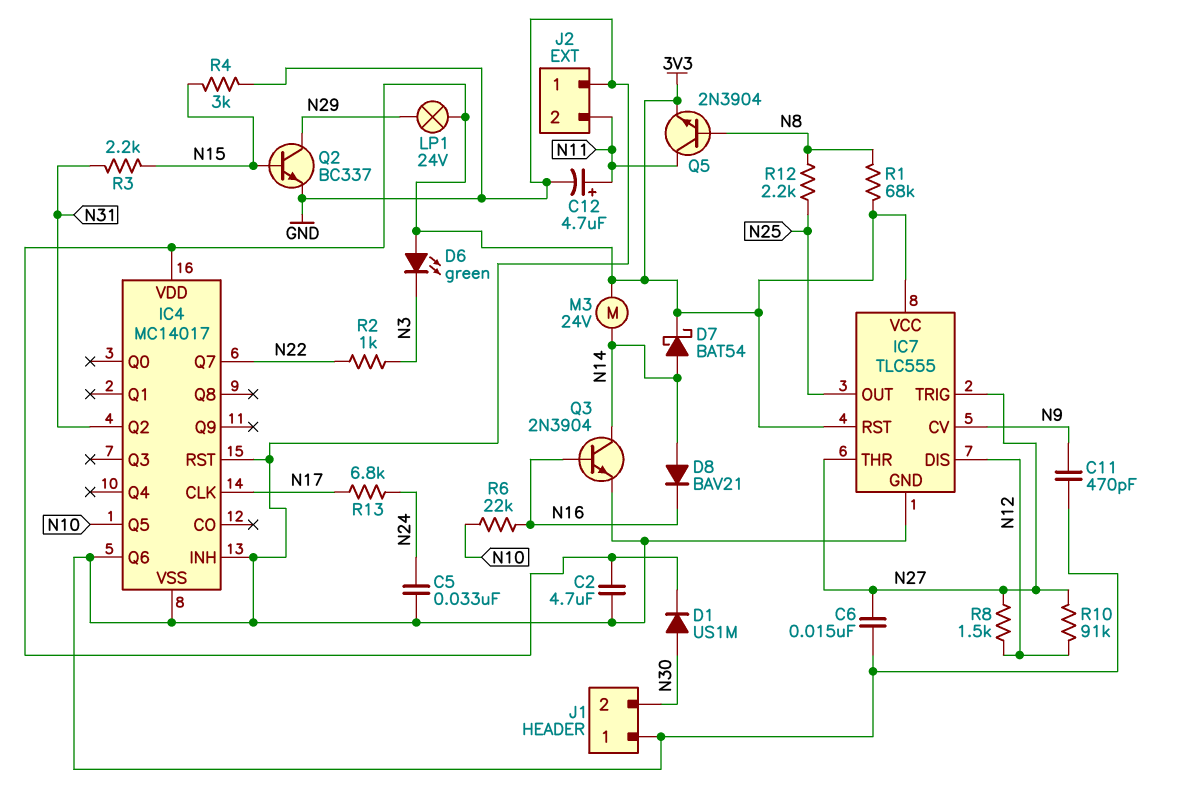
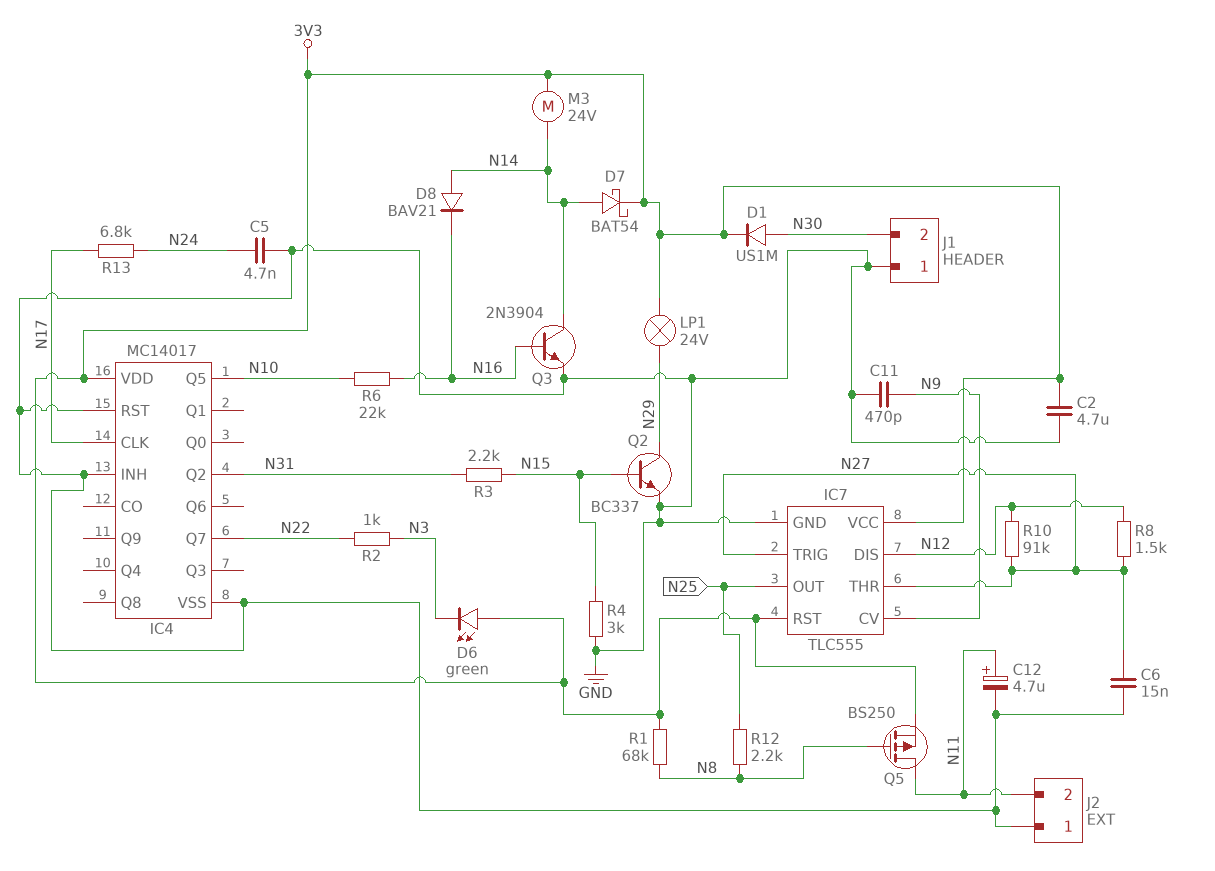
C5: 33nF (GND, N24) -> 4.7nF (GND, N24)
IC4 pin Q6: GND -> none
Q5: NPN 2N3904 (B N8, C N11, E 3V3) -> PMOS BS250 (G N8, D N11, S 3V3)

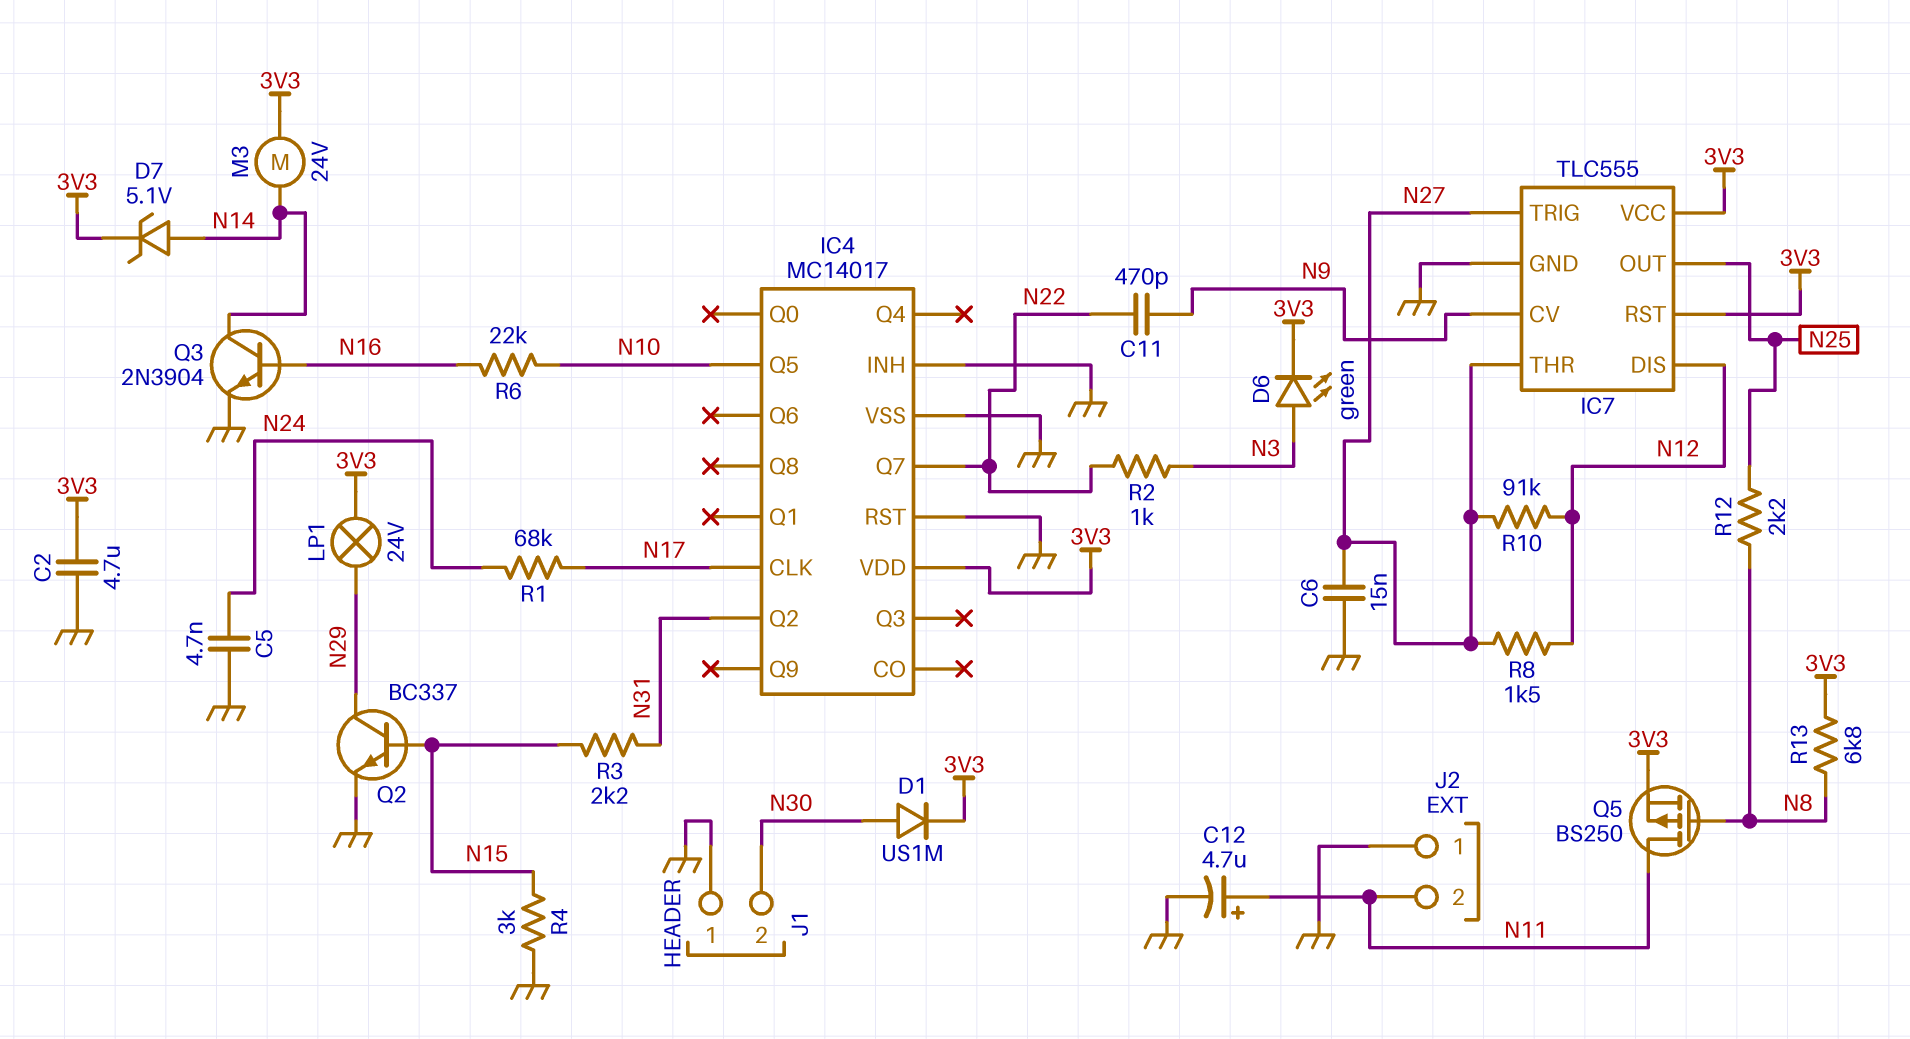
C11: 470pF (GND, N9) -> 470pF (N9, N22)
D6: LED green (A 3V3, K N3) -> LED green (A N3, K 3V3)
D7: schottky BAT54 (A N14, K 3V3) -> zener 5.1V (A N14, K 3V3)
D8: diode BAV21 (A N14, K N16) -> none
R1: 68k (3V3, N8) -> 68k (N17, N24)
R13: 6.8k (N17, N24) -> 6.8k (3V3, N8)

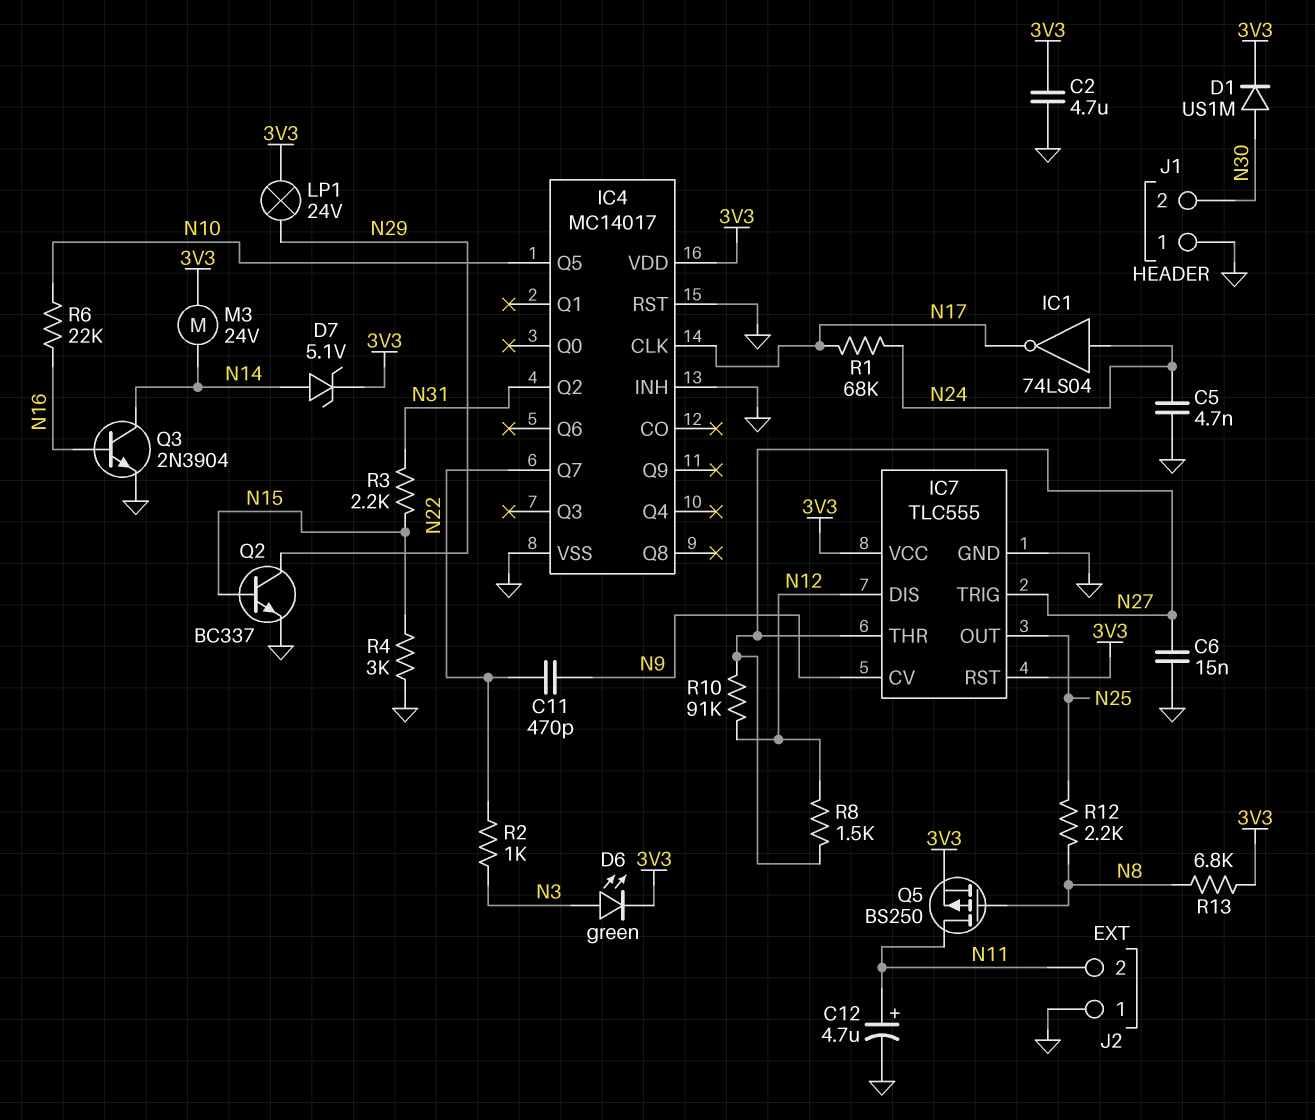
IC1: none -> NOT 74LS04 (in N24, out N17)

